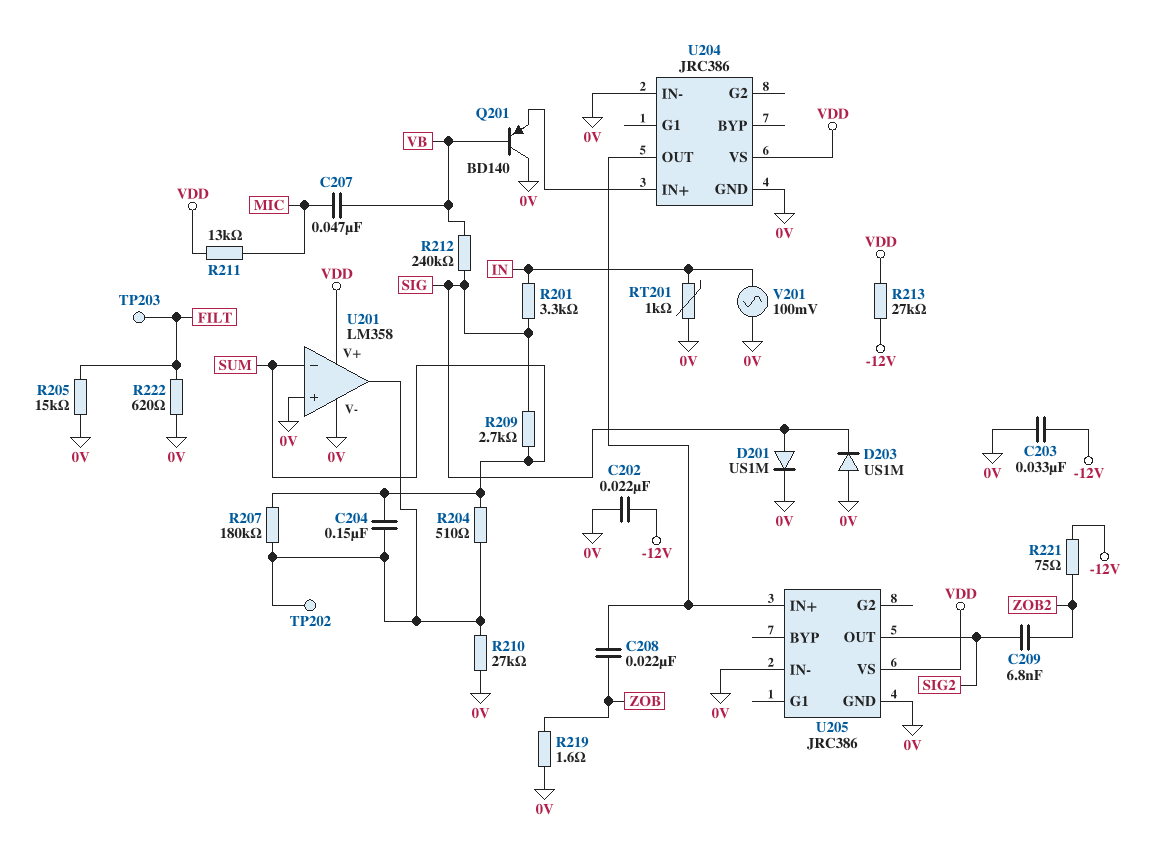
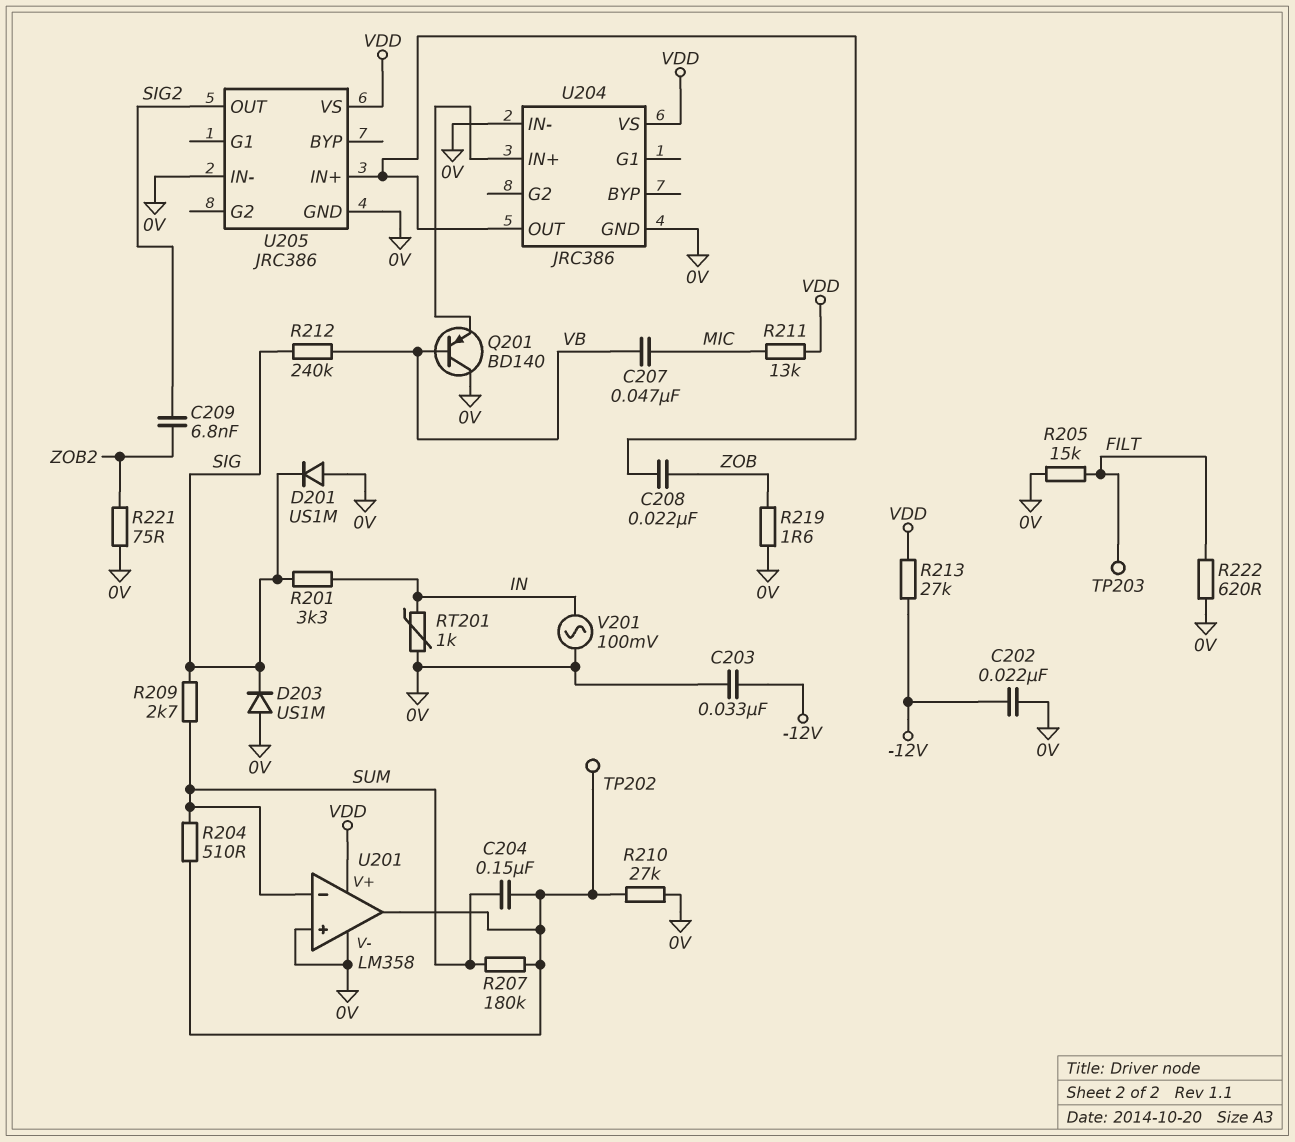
D201: diode US1M (A SIG, K 0V) -> diode US1M (A 0V, K SIG)
R221: 75 (-12V, ZOB2) -> 75 (0V, ZOB2)

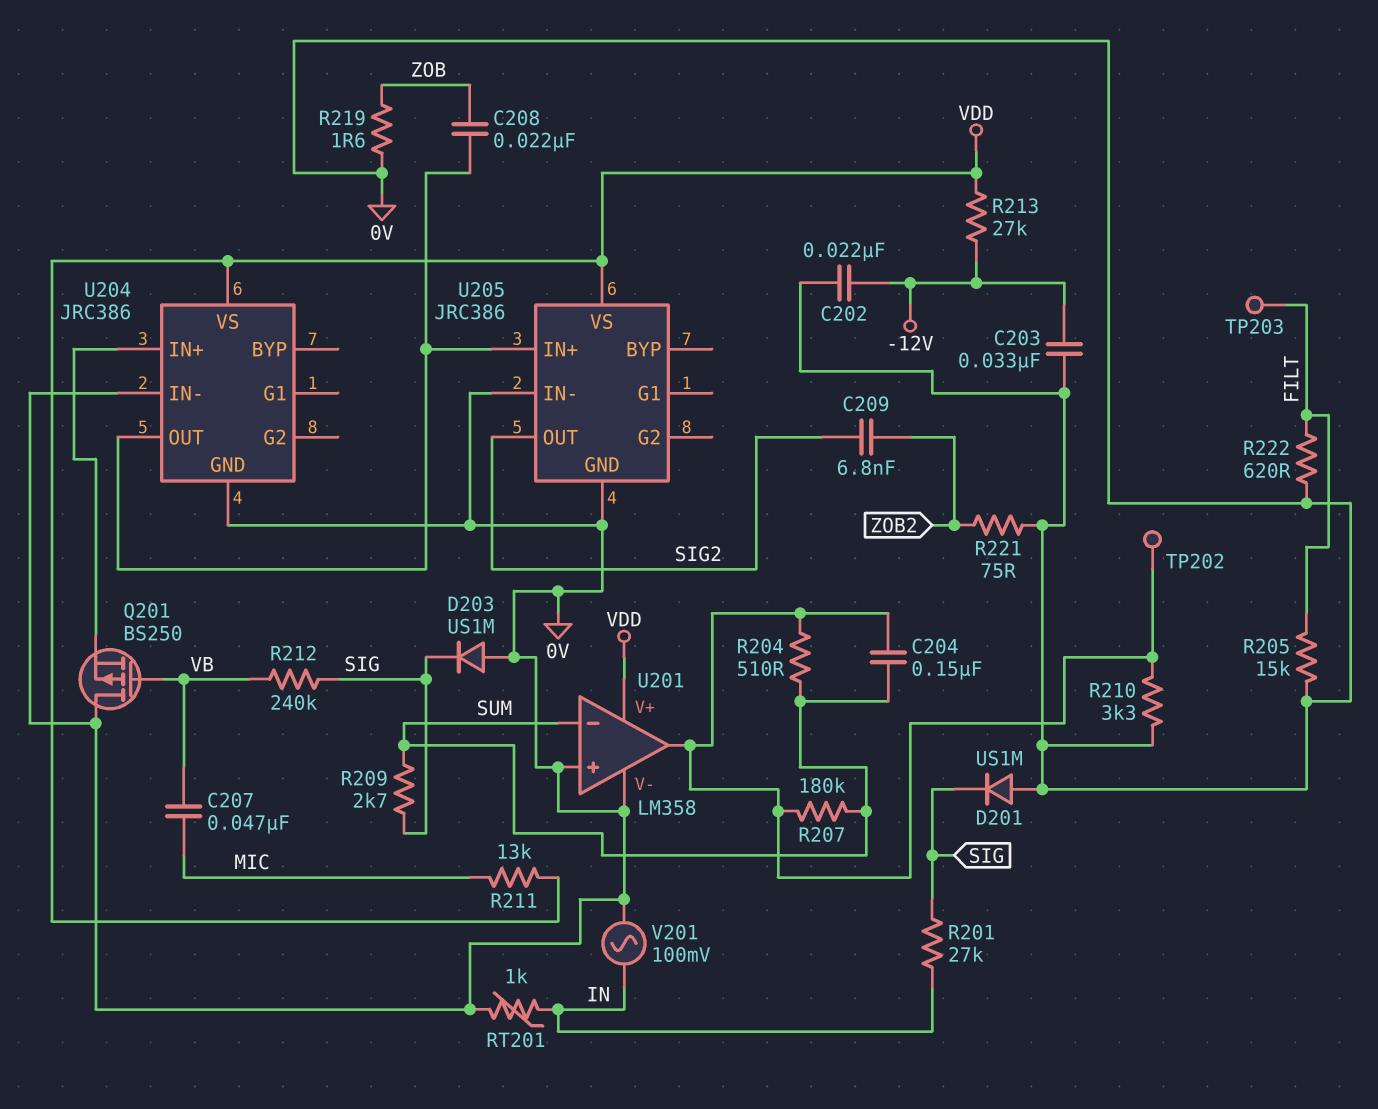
Q201: PNP BD140 (B VB, C 0V, E U204/IN+) -> PMOS BS250 (G VB, D 0V, S U204/IN+)
R201: 3.3k (IN, SIG) -> 27k (IN, SIG)
R210: 27k (0V, U201/out) -> 3.3k (0V, U201/out)

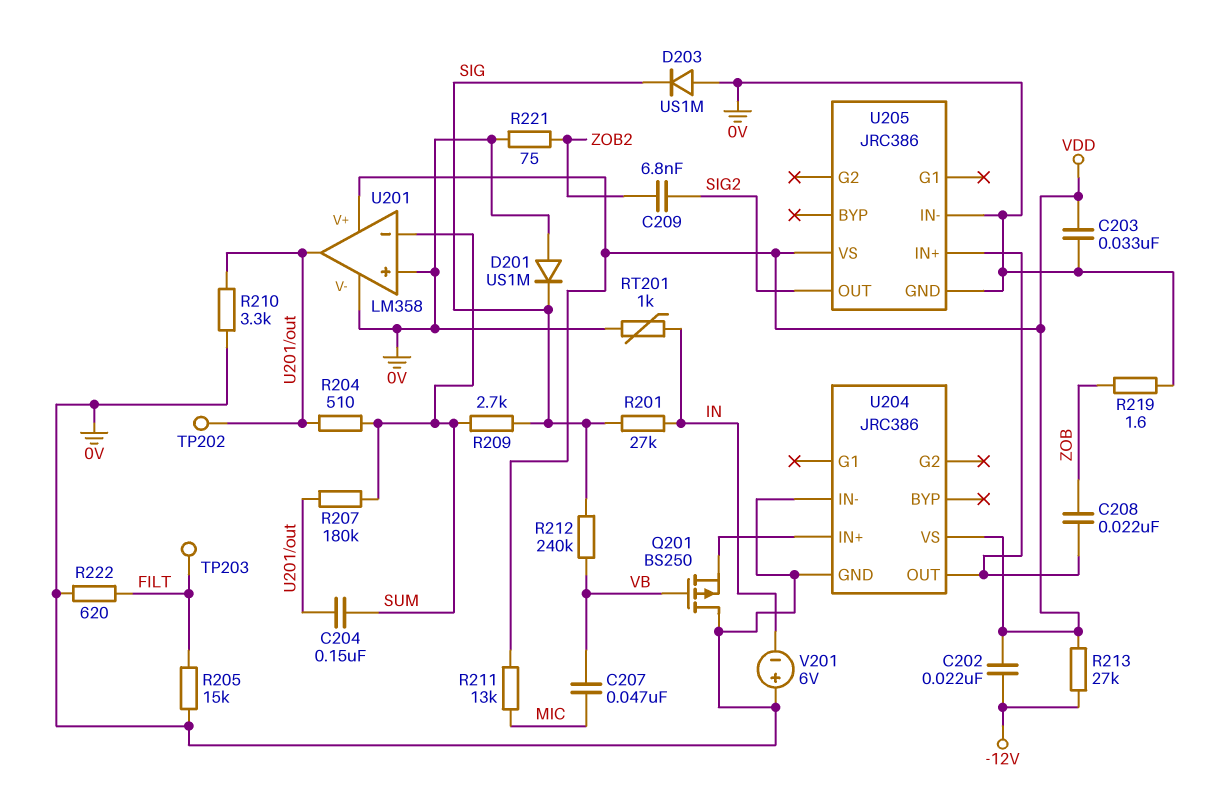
C202: 22nF (-12V, 0V) -> 22nF (-12V, VDD)
C203: 33nF (-12V, 0V) -> 33nF (0V, VDD)
V201: AC 100mV (0V, IN) -> 6V (plus 0V, minus IN)

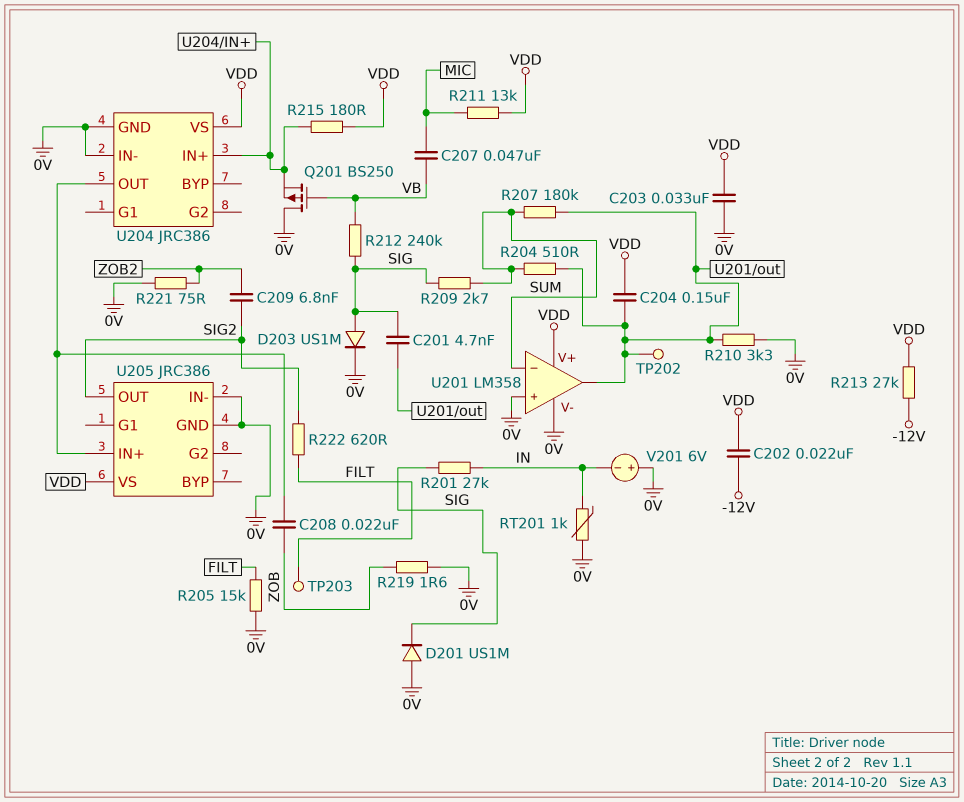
C201: none -> 4.7nF (SIG, U201/out)
C204: 150nF (SUM, U201/out) -> 150nF (U201/out, VDD)
D203: diode US1M (A 0V, K SIG) -> diode US1M (A SIG, K 0V)
R215: none -> 180 (U204/IN+, VDD)
R222: 620 (0V, FILT) -> 620 (FILT, SIG2)

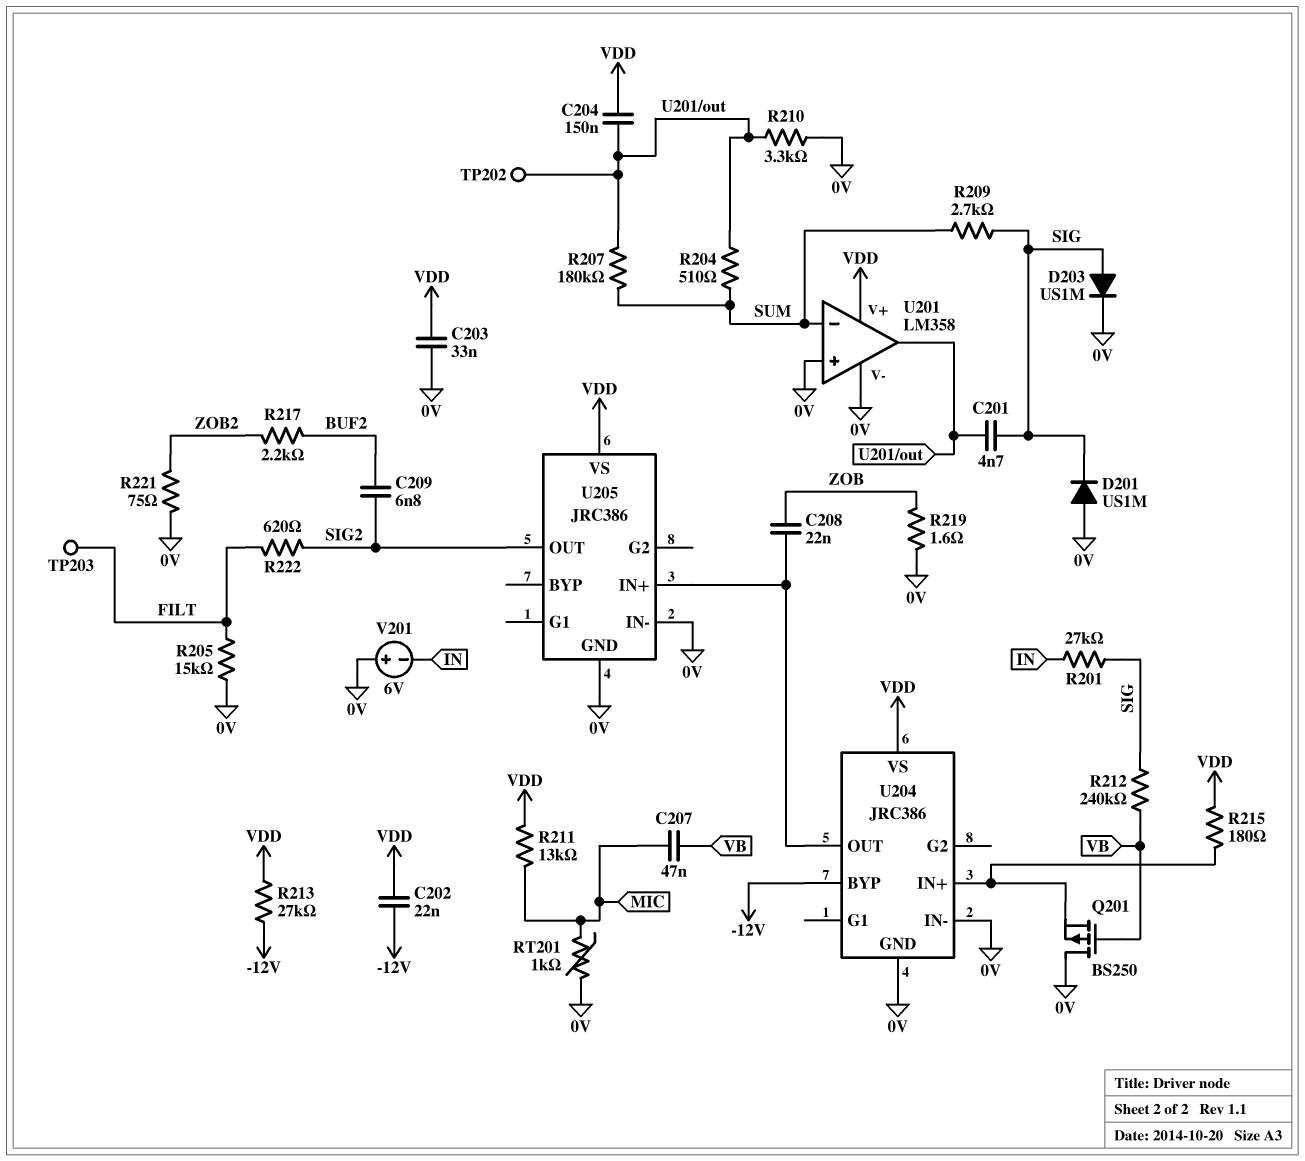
C209: 6.8nF (SIG2, ZOB2) -> 6.8nF (BUF2, SIG2)
R217: none -> 2.2k (BUF2, ZOB2)
RT201: 1k (0V, IN) -> 1k (0V, MIC)
U204 pin BYP: none -> -12V

